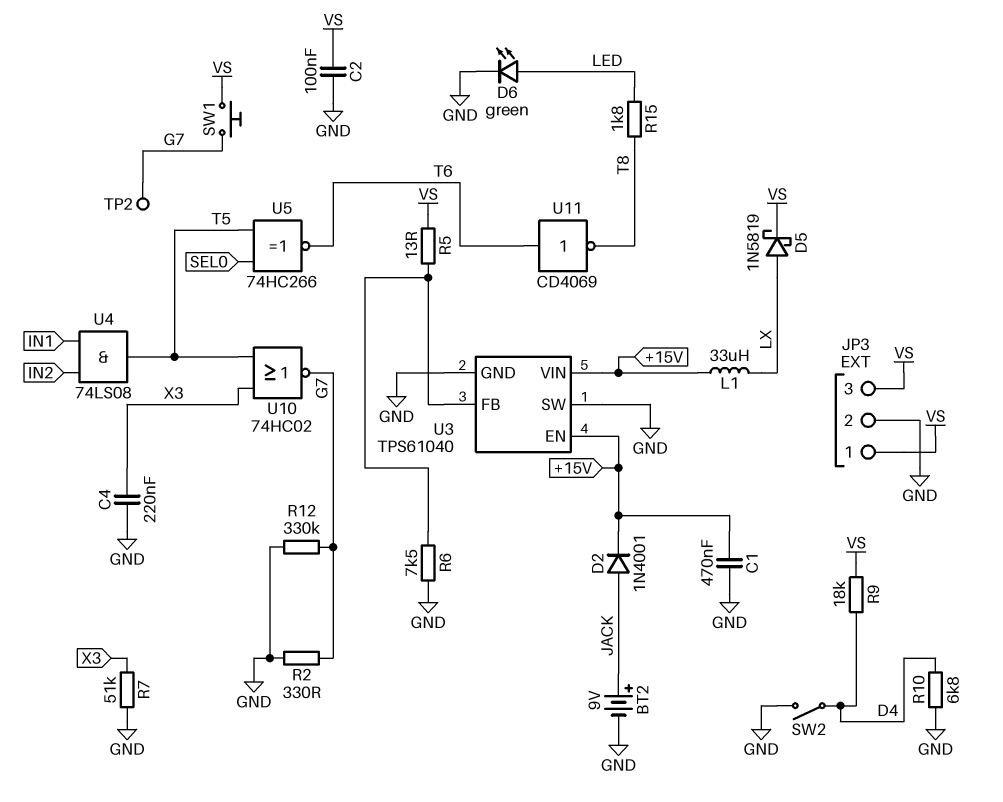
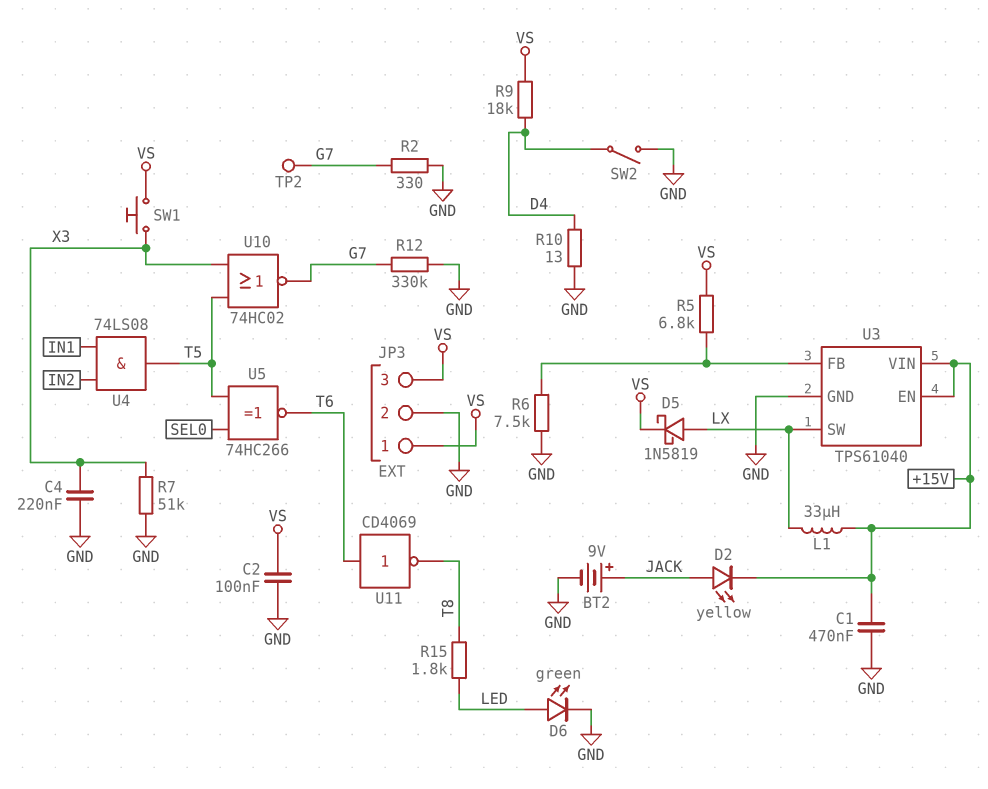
D2: diode 1N4001 (A JACK, K +15V) -> LED yellow (A JACK, K +15V)
R5: 13 (U3/FB, VS) -> 6.8k (U3/FB, VS)
R10: 6.8k (D4, GND) -> 13 (D4, GND)
SW1: button (G7, VS) -> button (VS, X3)
U3 pin SW: GND -> LX

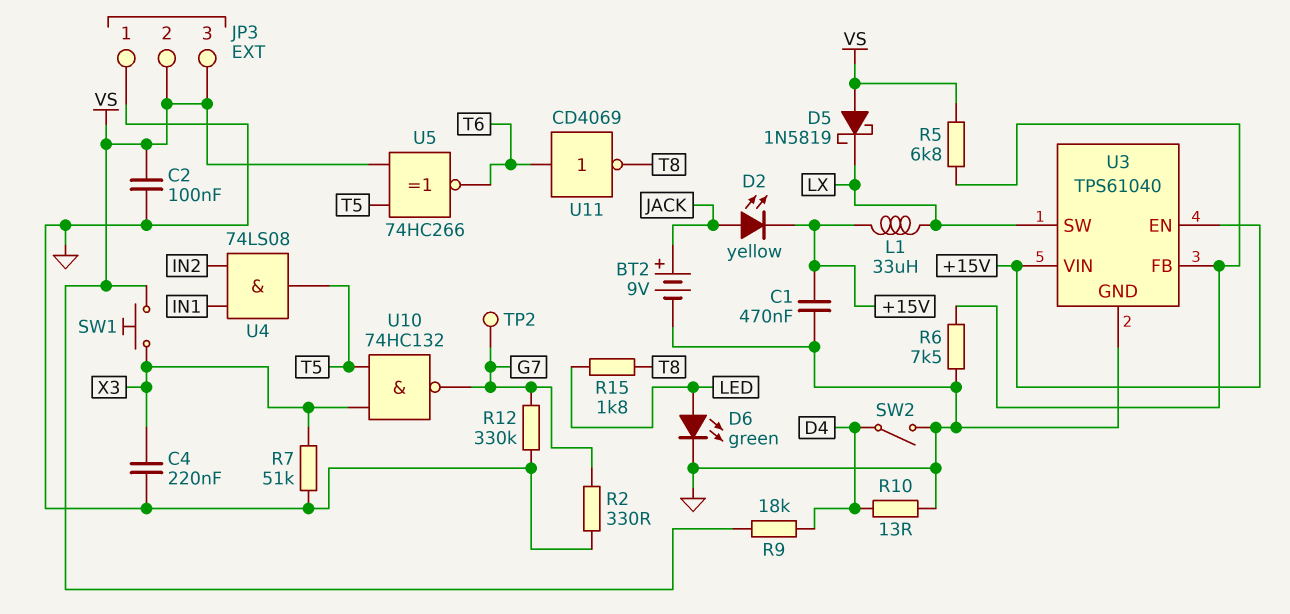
D5: schottky 1N5819 (A LX, K VS) -> schottky 1N5819 (A VS, K LX)
JP3 pin 1: VS -> GND
JP3 pin 2: GND -> VS
U5: XNOR 74HC266 (in SEL0, in T5, out T6) -> XNOR 74HC266 (in T5, in VS, out T6)
U10: NOR 74HC02 (in T5, in X3, out G7) -> NAND 74HC132 (in T5, in X3, out G7)

